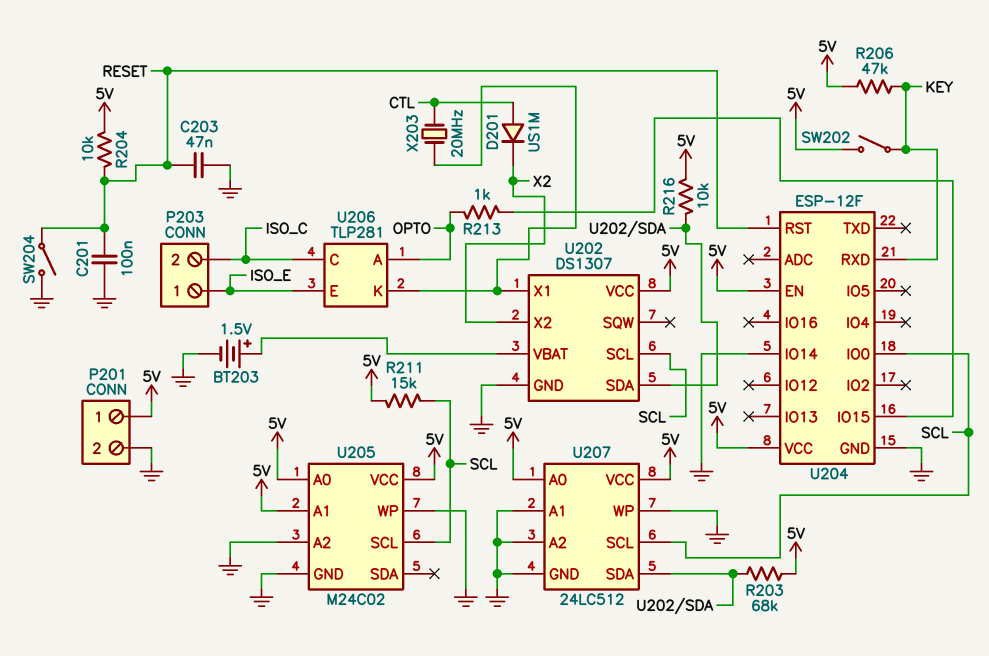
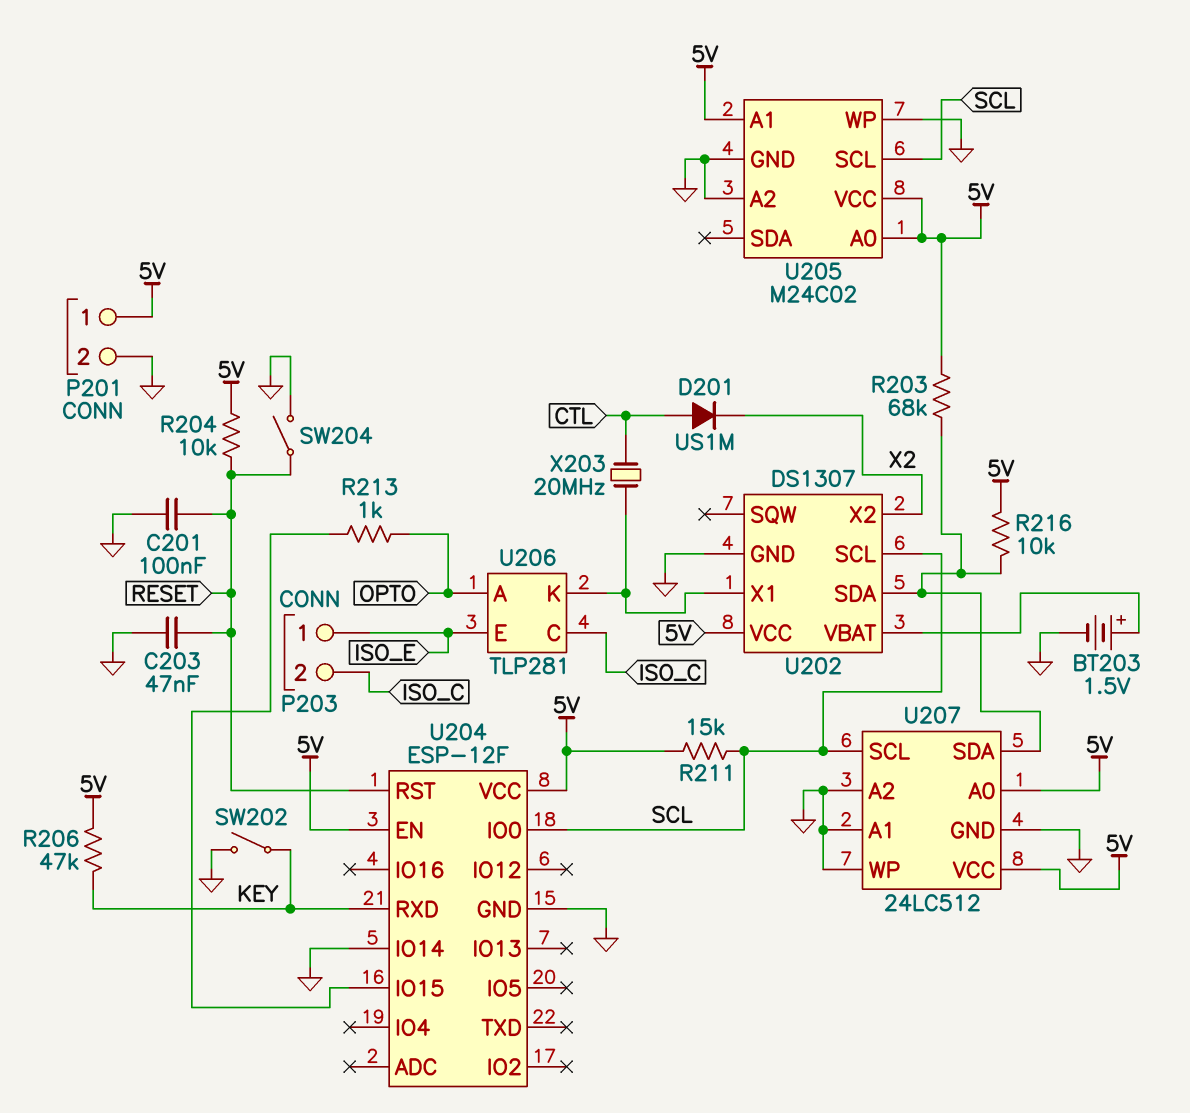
SW202: switch (5V, KEY) -> switch (GND, KEY)

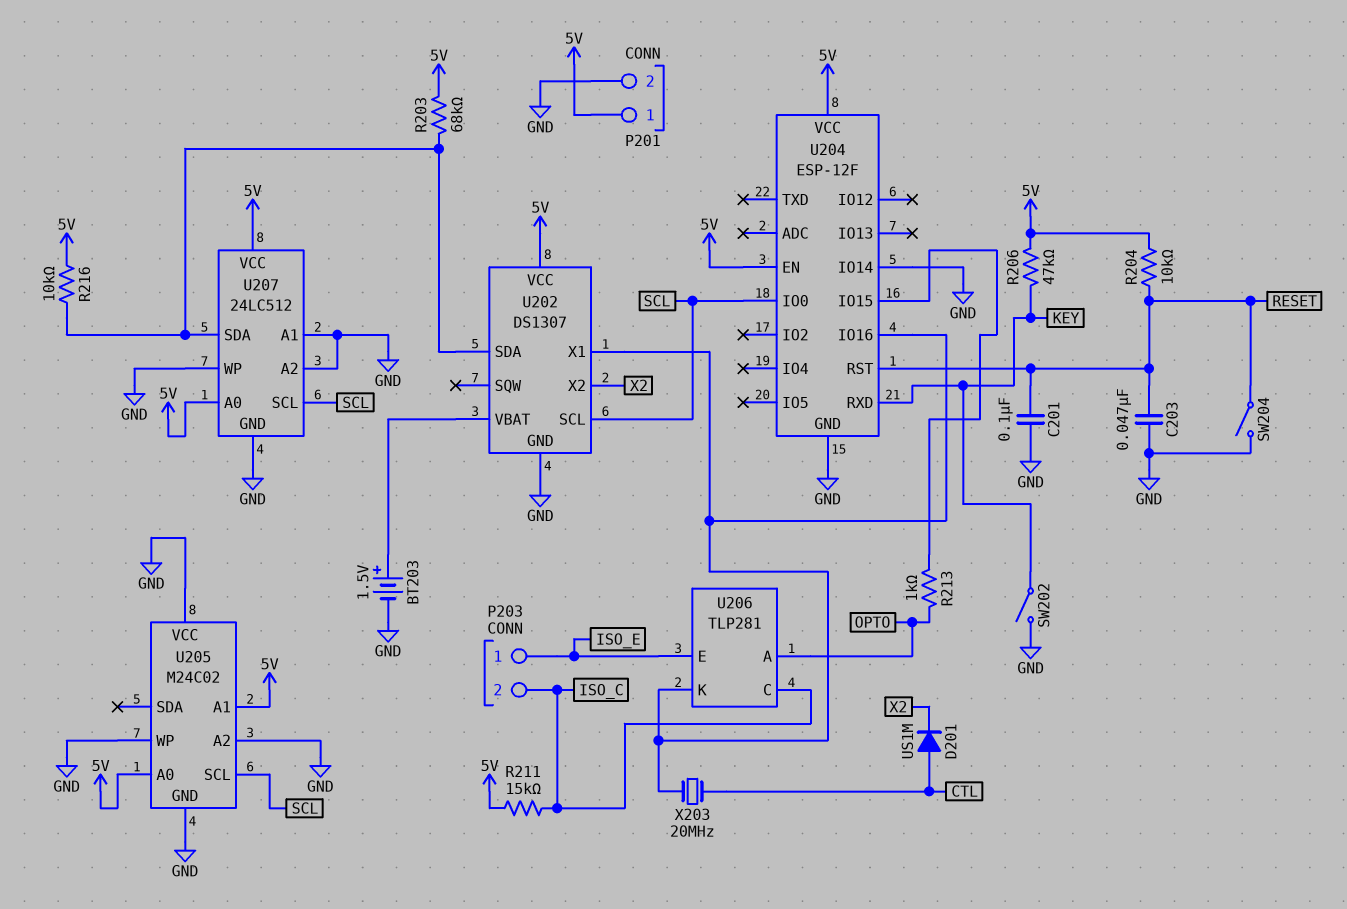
R211: 15k (5V, SCL) -> 15k (5V, ISO_C)
U204 pin IO16: none -> U202/X1
U205 pin VCC: 5V -> GND

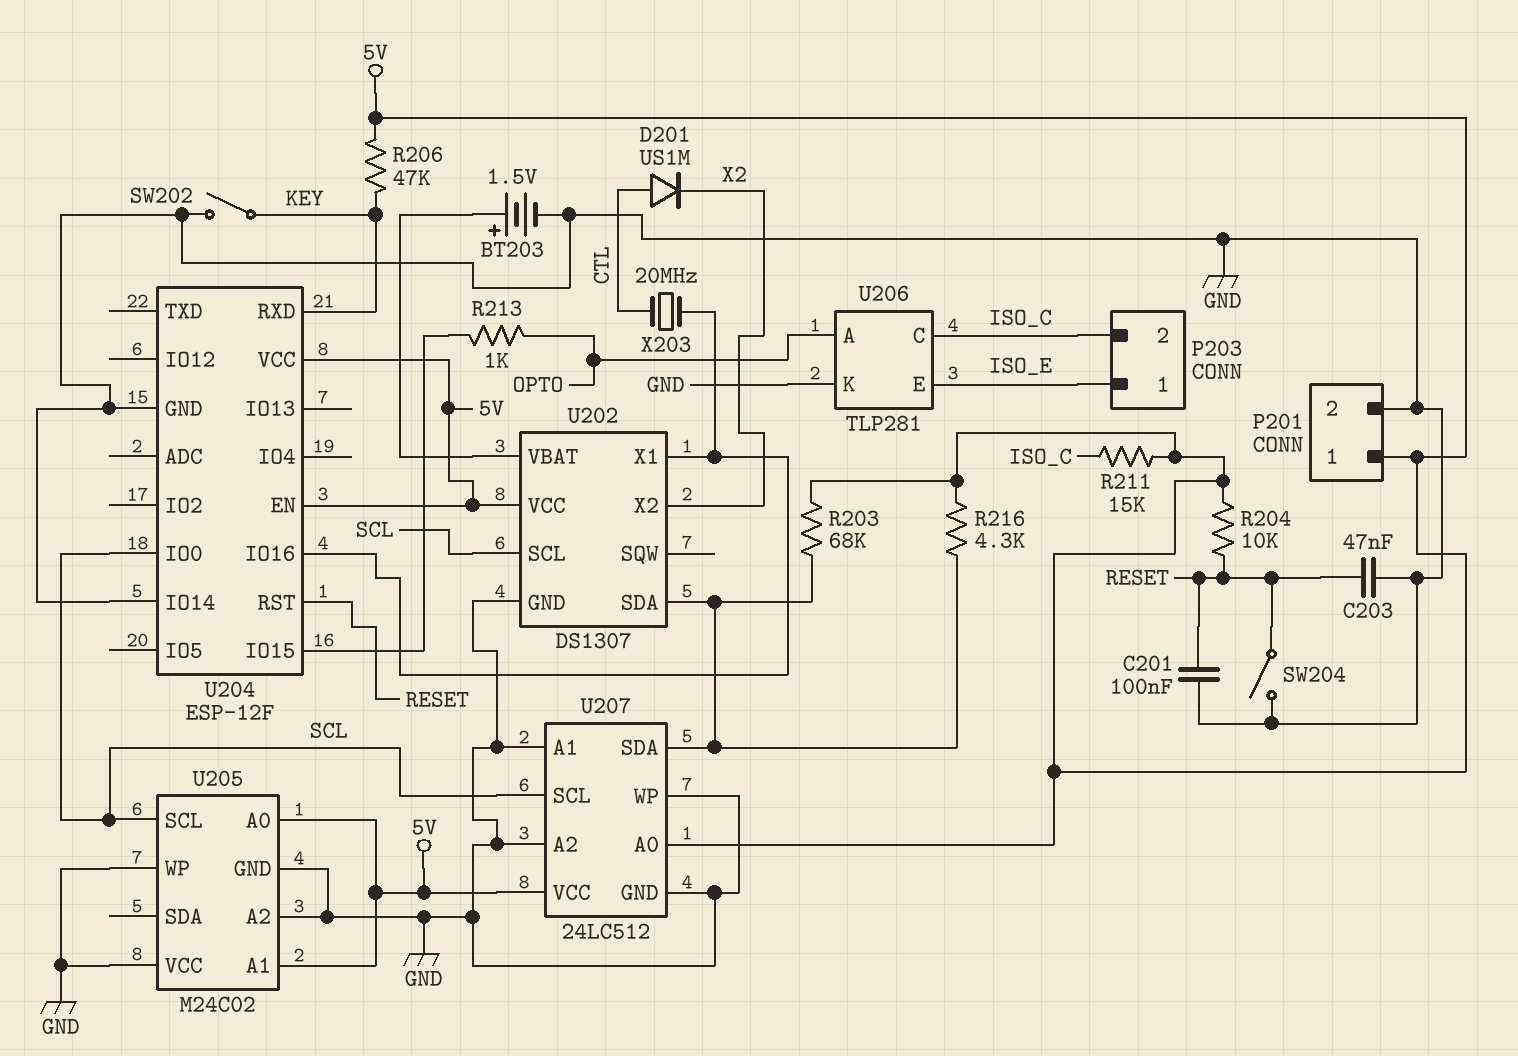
R216: 10k (5V, U202/SDA) -> 4.3k (5V, U202/SDA)
U206 pin K: U202/X1 -> GND

